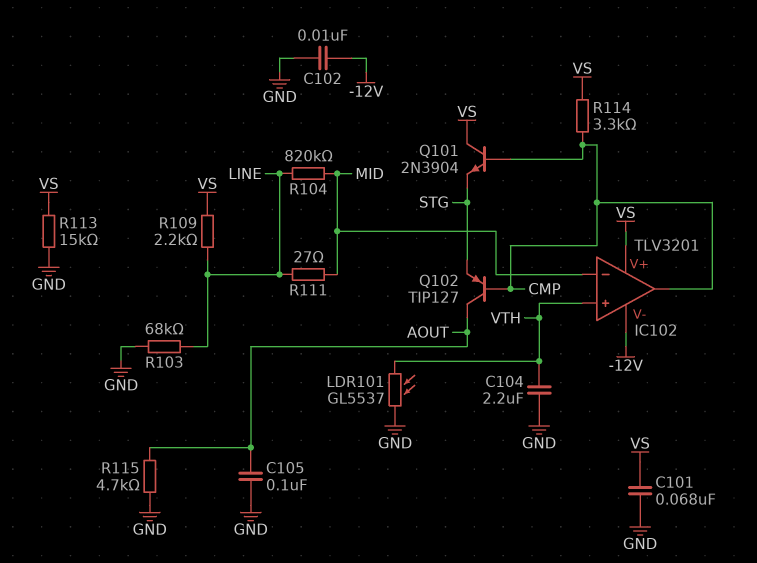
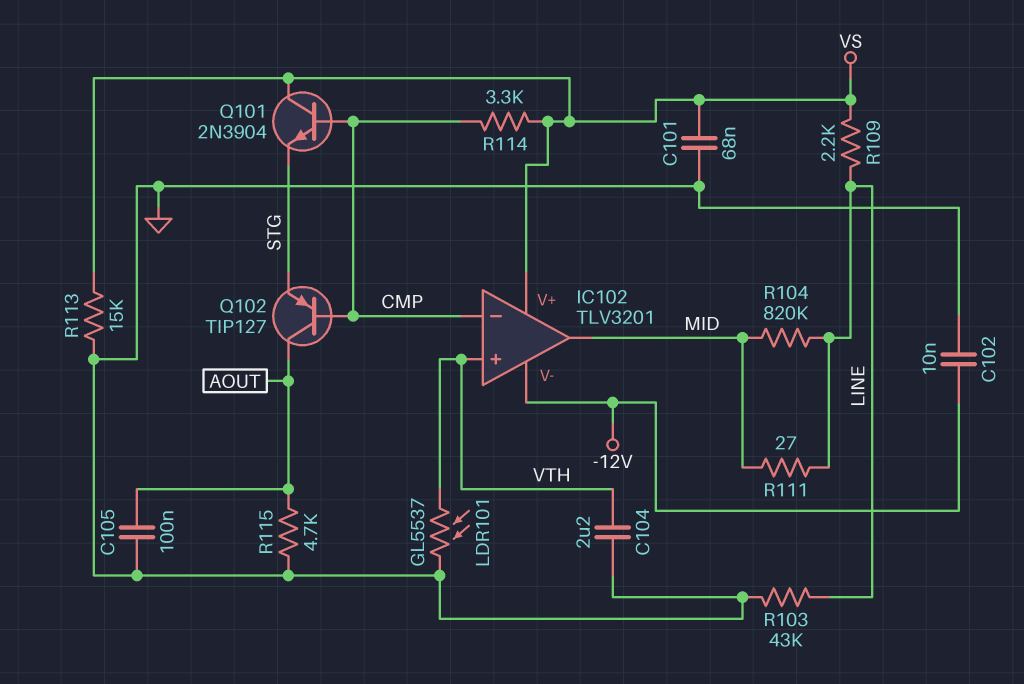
IC102 pin in-: MID -> CMP
IC102 pin out: CMP -> MID
R103: 68k (GND, LINE) -> 43k (GND, LINE)

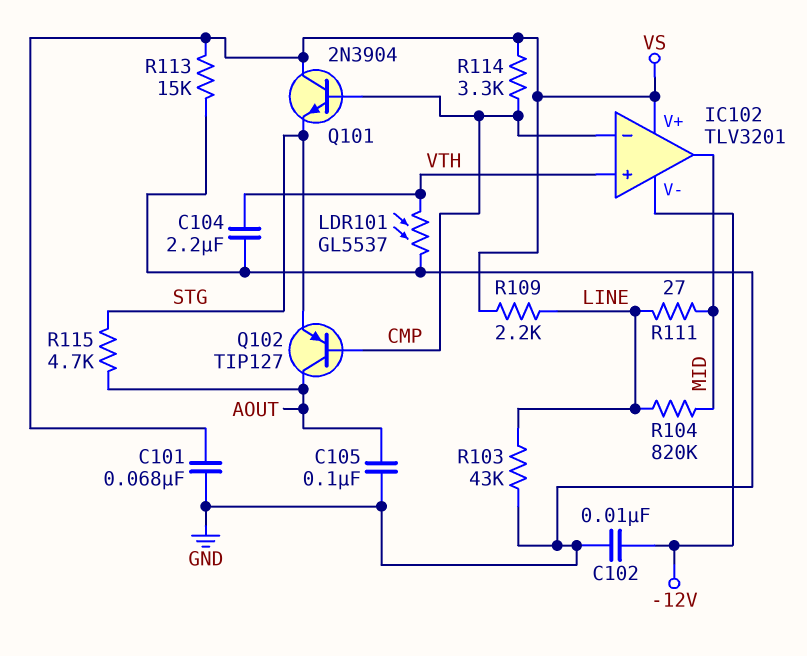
R115: 4.7k (AOUT, GND) -> 4.7k (AOUT, STG)

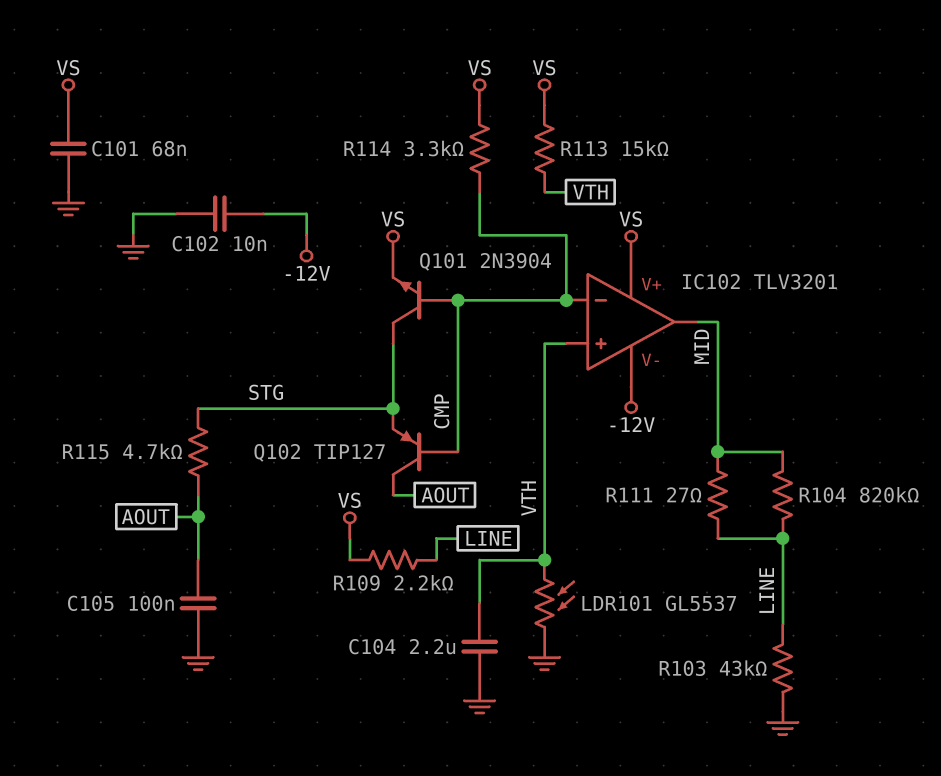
Q101: NPN 2N3904 (B CMP, C VS, E STG) -> NPN 2N3904 (B CMP, C STG, E VS)
R113: 15k (GND, VS) -> 15k (VS, VTH)

